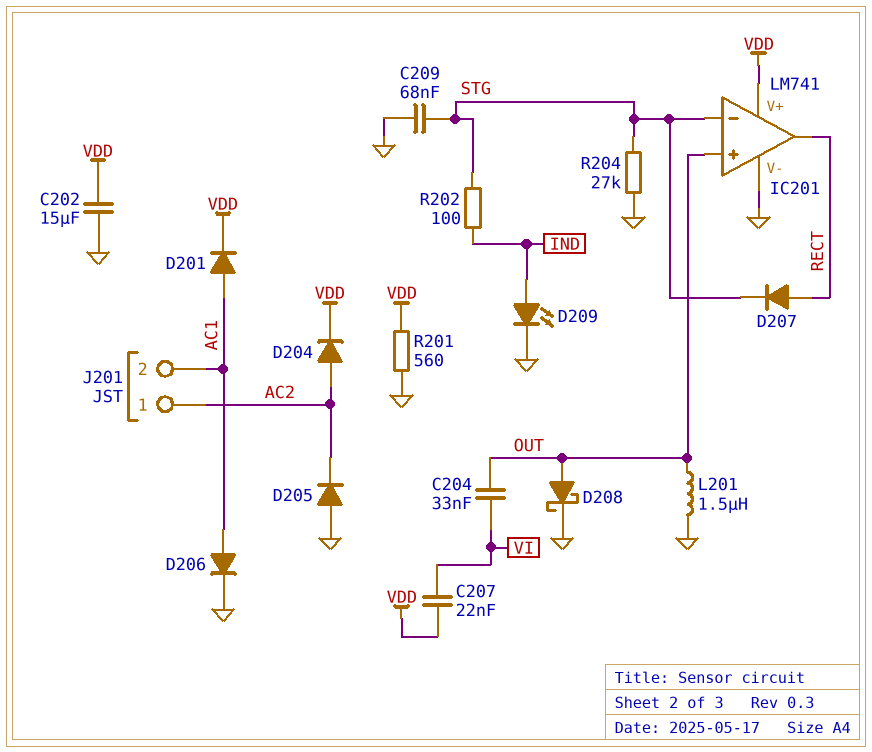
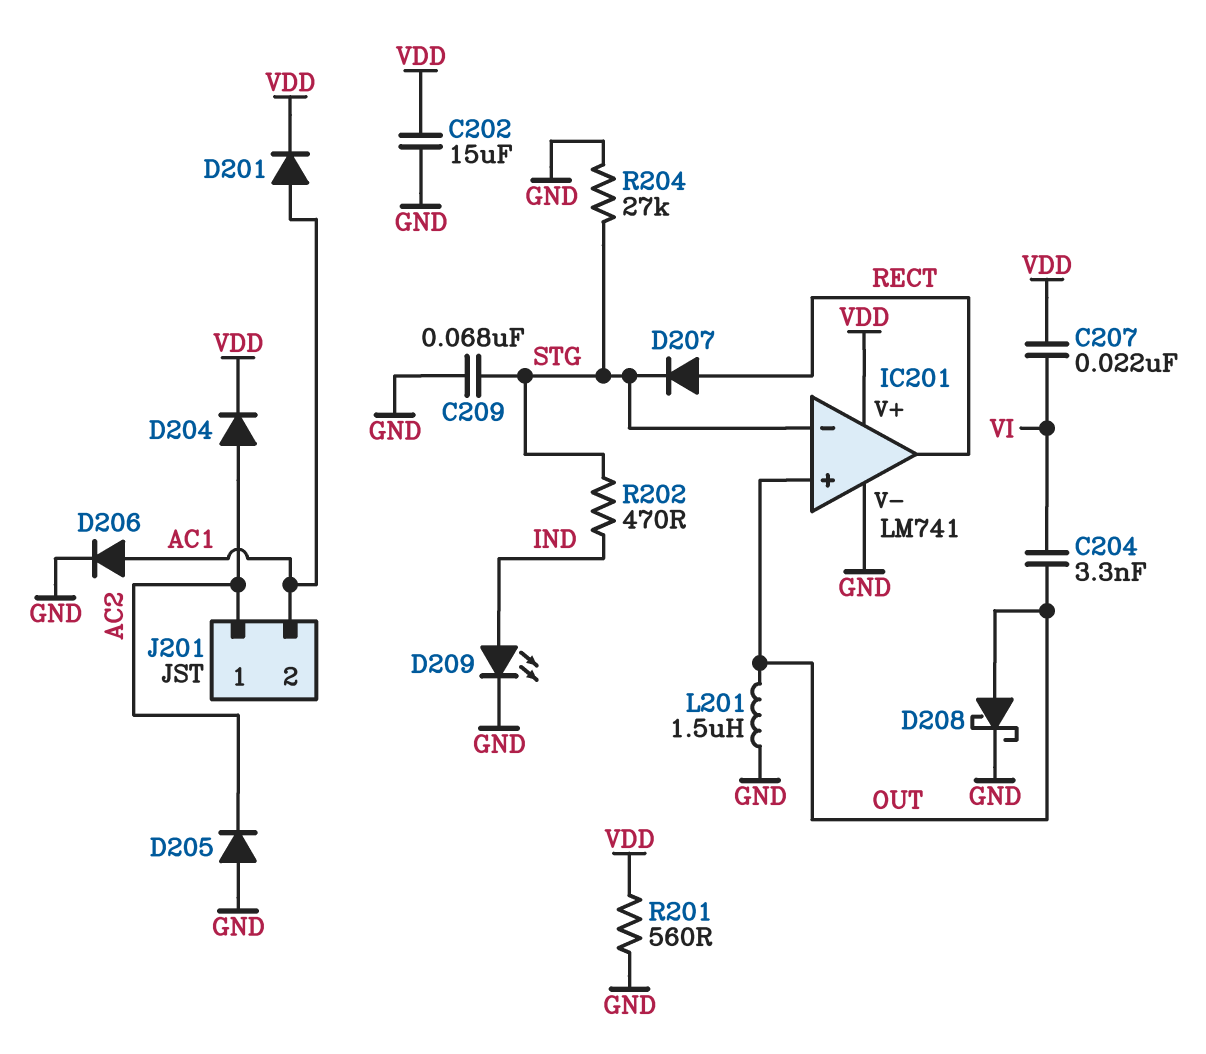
C204: 33nF (OUT, VI) -> 3.3nF (OUT, VI)
R202: 100 (IND, STG) -> 470 (IND, STG)

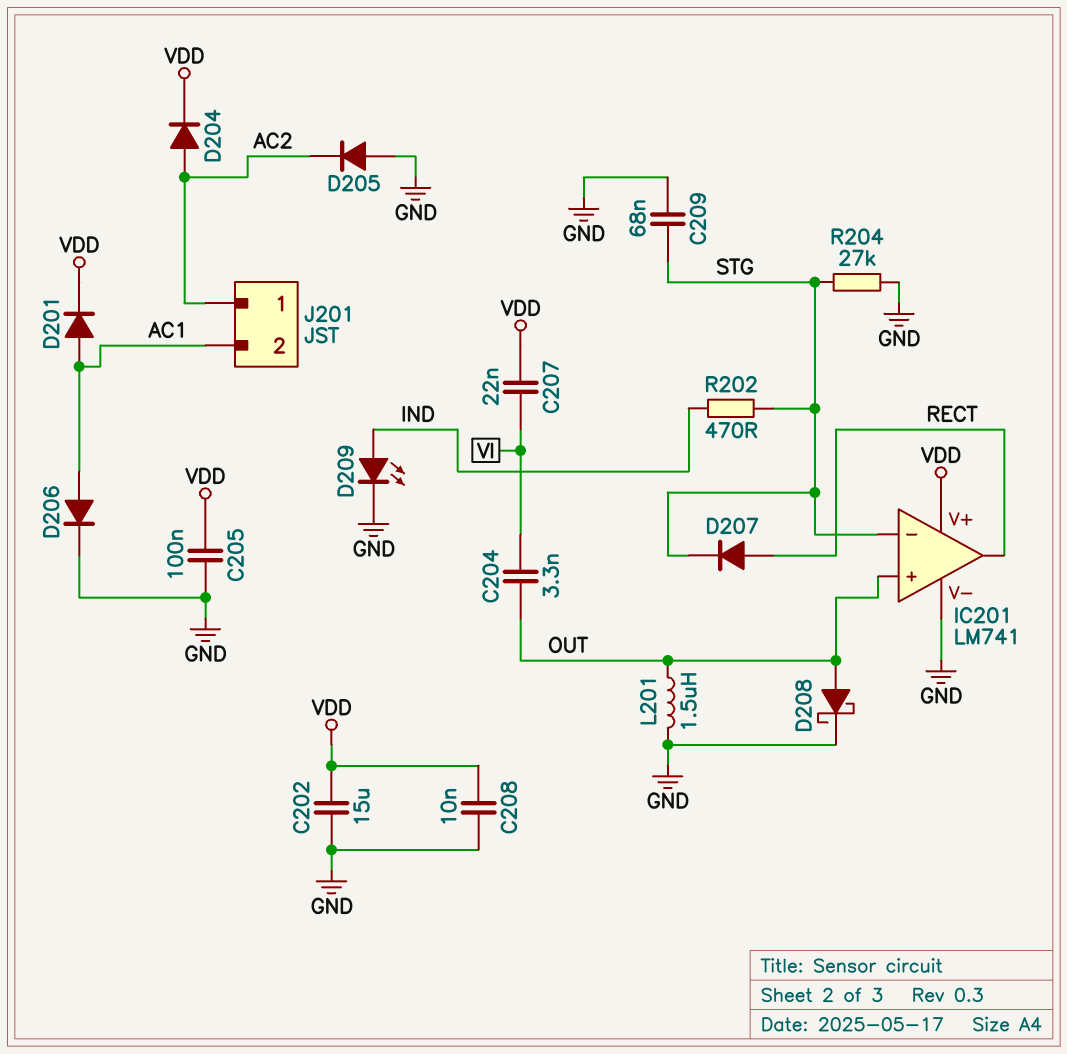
C205: none -> 100nF (GND, VDD)
C208: none -> 10nF (GND, VDD)
R201: 560 (GND, VDD) -> none

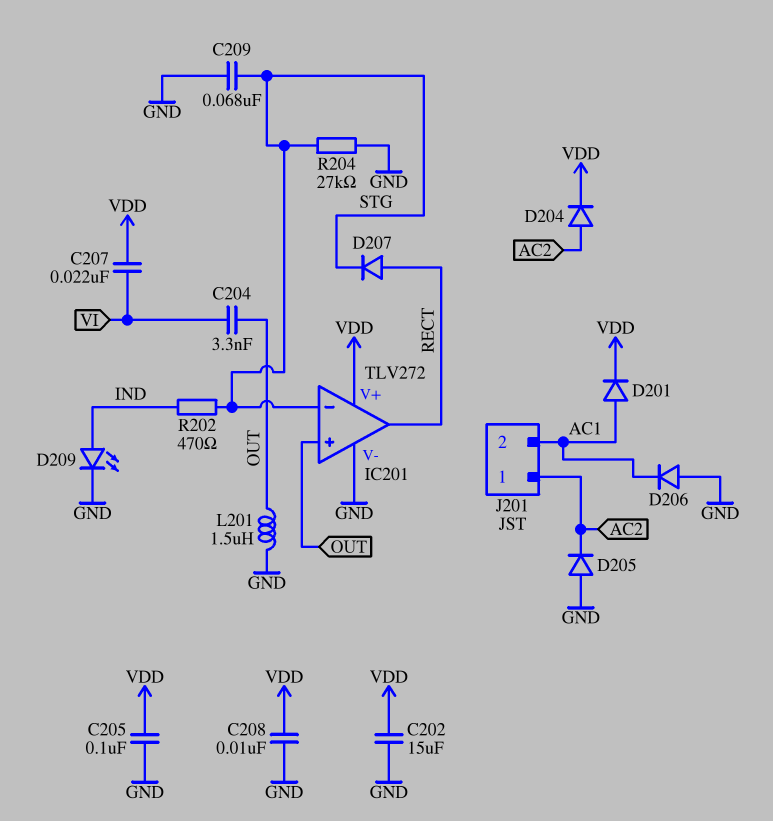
D206: diode (A AC1, K GND) -> diode (A GND, K AC1)
D208: schottky (A OUT, K GND) -> none
IC201: LM741 -> TLV272

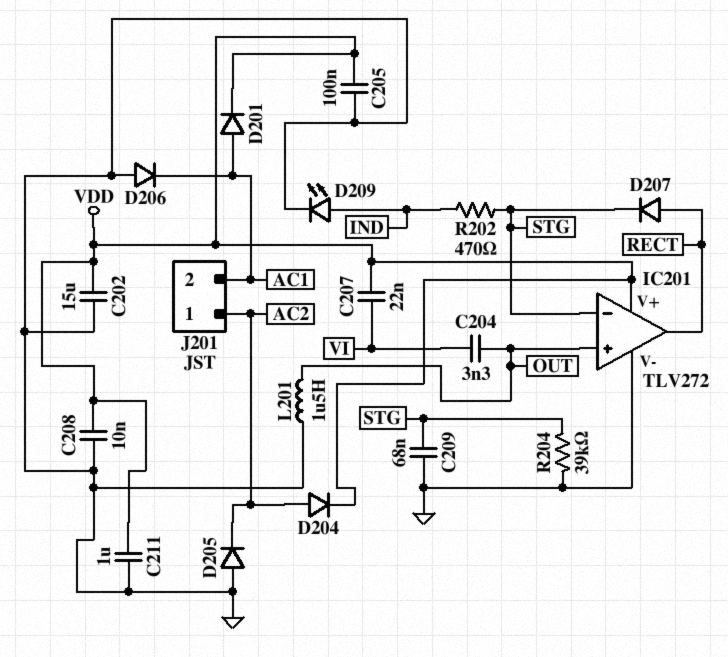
C211: none -> 1uF (GND, VDD)
R204: 27k (GND, STG) -> 39k (GND, STG)

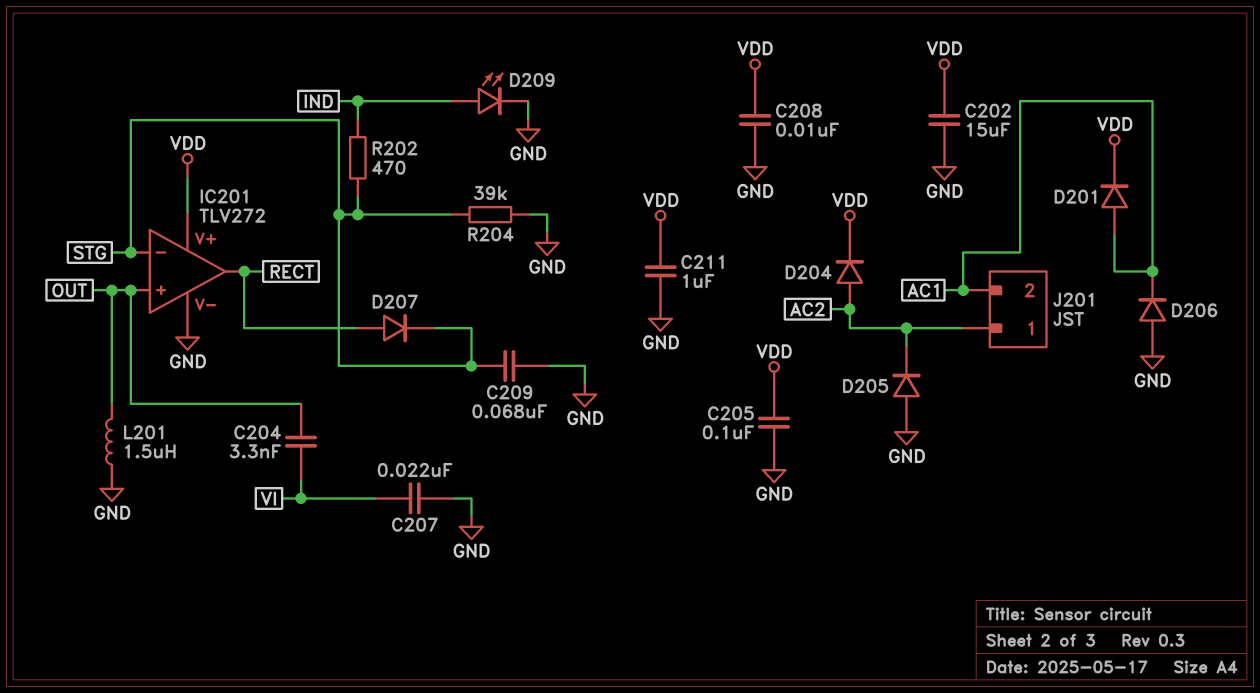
C207: 22nF (VDD, VI) -> 22nF (GND, VI)

